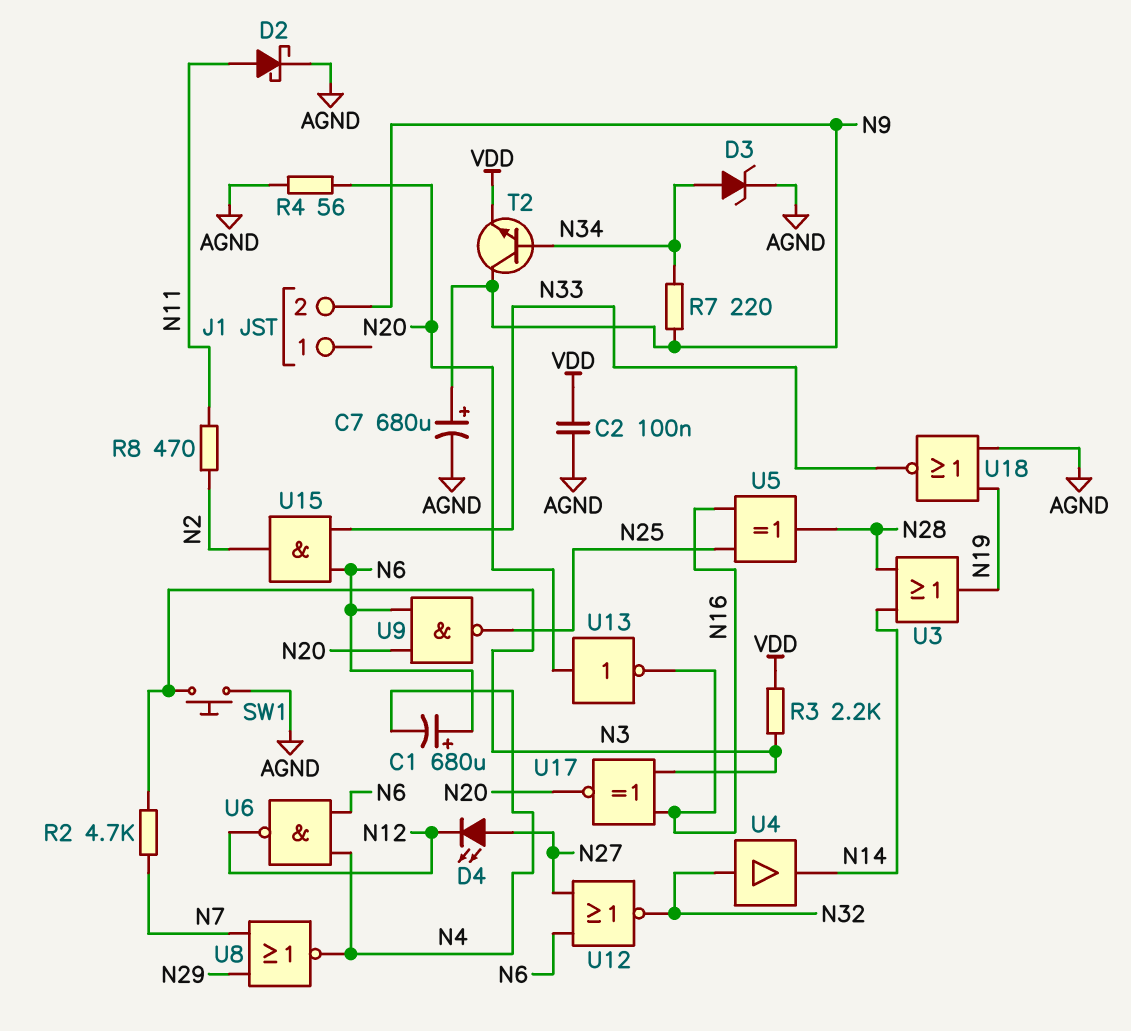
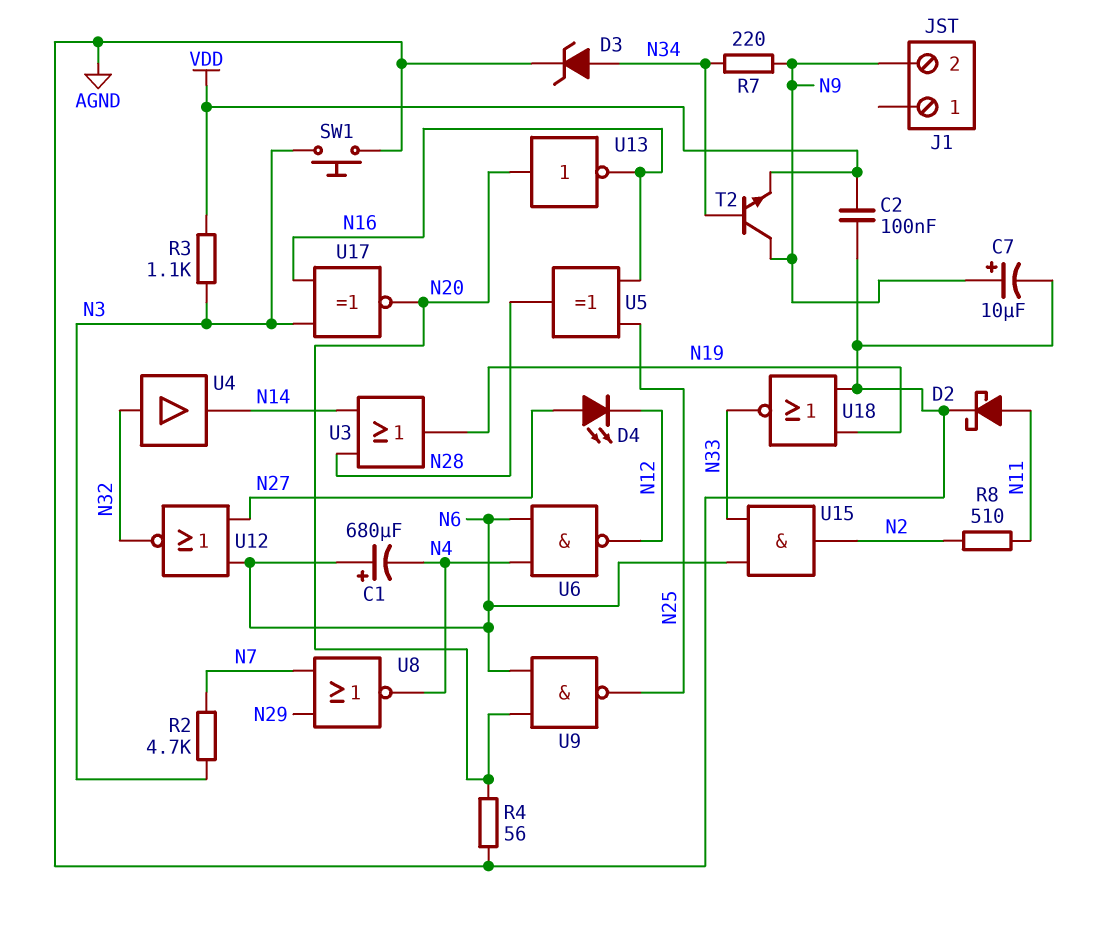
C7: 680uF (plus N9, minus AGND) -> 10uF (plus N9, minus AGND)
R3: 2.2k (N3, VDD) -> 1.1k (N3, VDD)
R8: 470 (N2, N11) -> 510 (N2, N11)

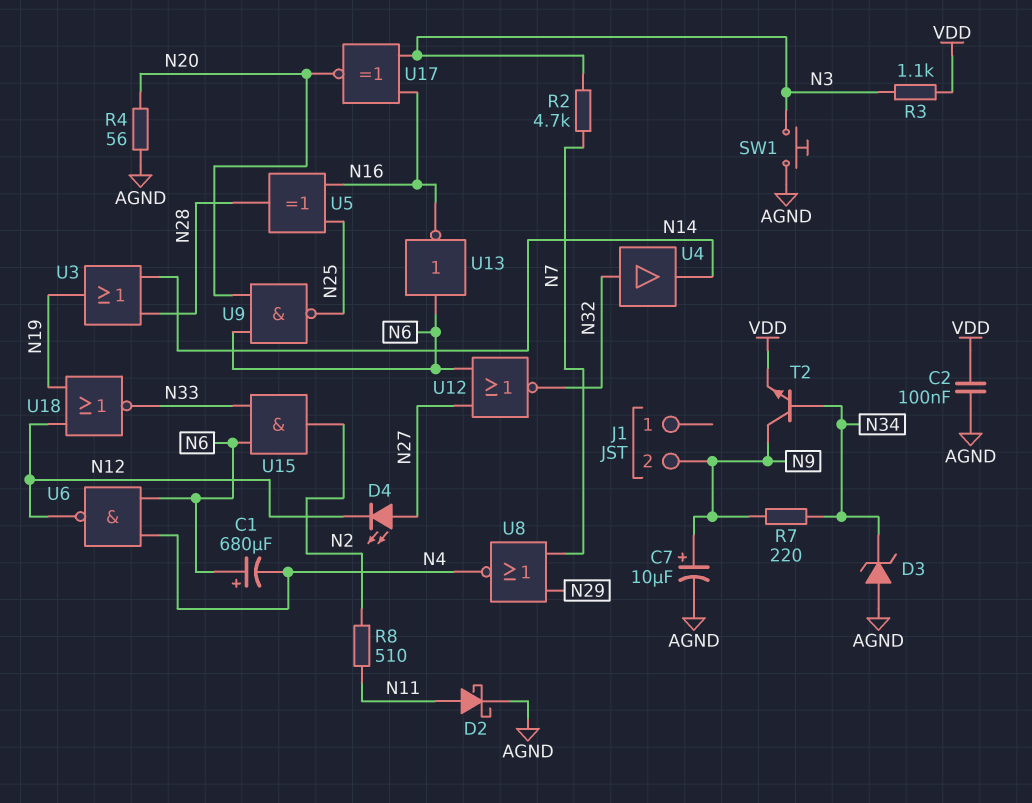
D3: zener (A N34, K AGND) -> zener (A AGND, K N34)
U13: NOT (in N20, out N16) -> NOT (in N6, out N16)
U18: NOR (in AGND, in N19, out N33) -> NOR (in N12, in N19, out N33)

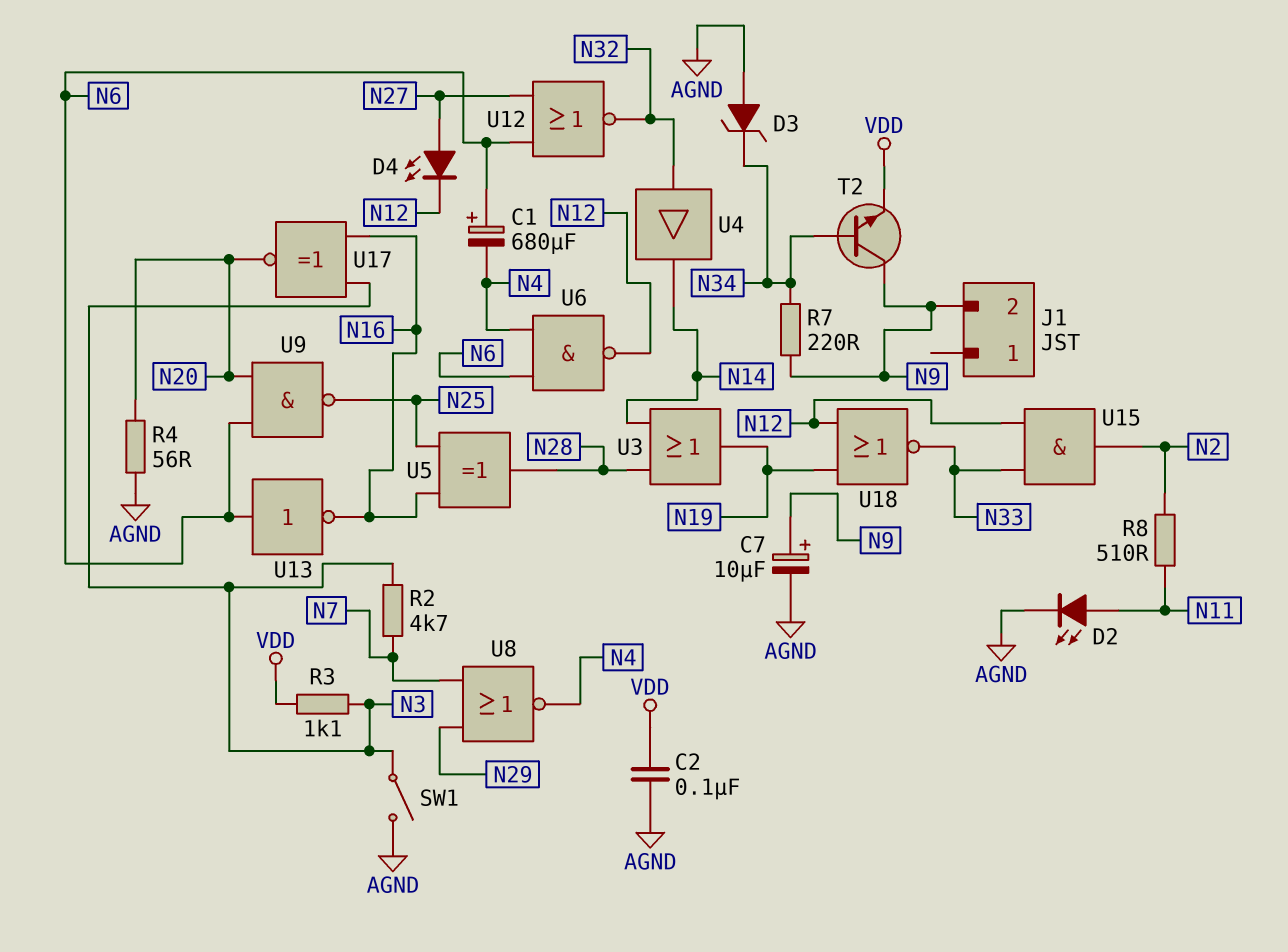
D2: schottky (A N11, K AGND) -> LED (A N11, K AGND)
SW1: button (AGND, N3) -> switch (AGND, N3)
U15: AND (in N6, in N33, out N2) -> AND (in N12, in N33, out N2)

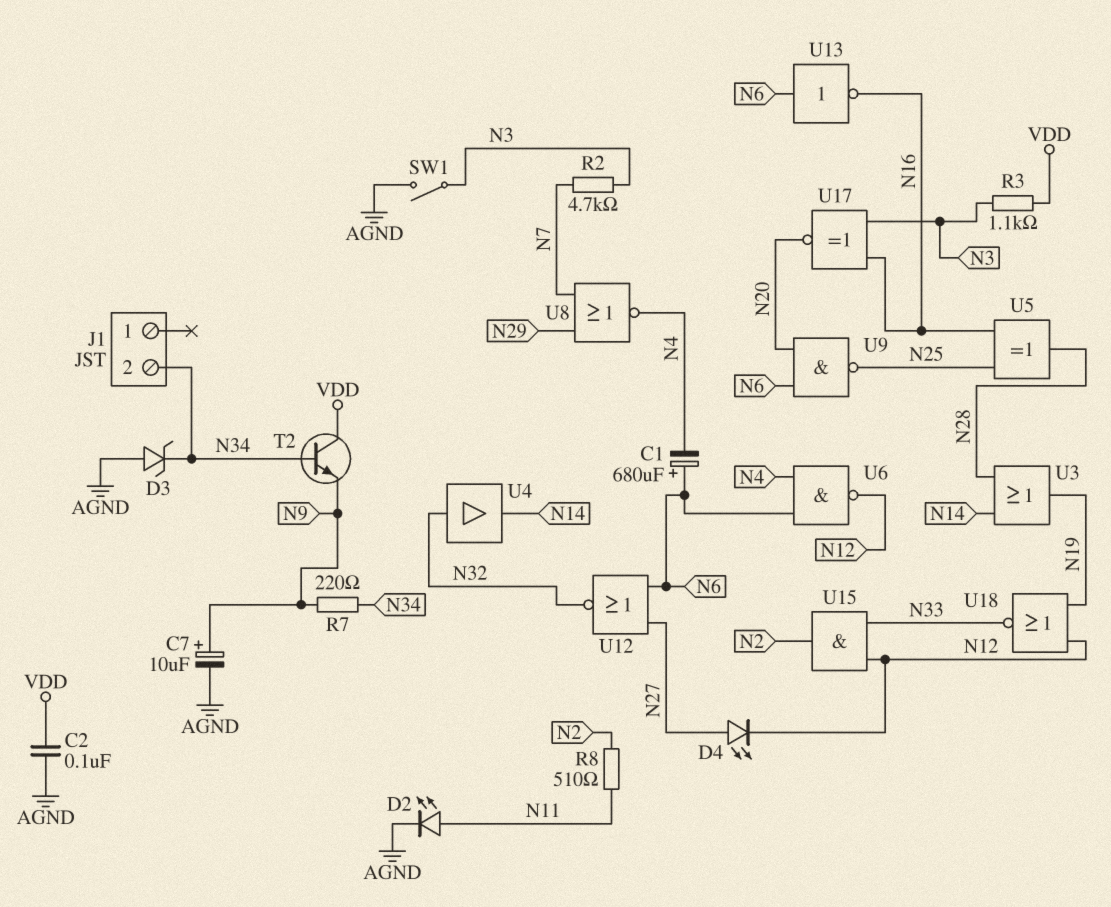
J1 pin 2: N9 -> N34
R4: 56 (AGND, N20) -> none
T2: NPN (B N34, C N9, E VDD) -> NPN (B N34, C VDD, E N9)

